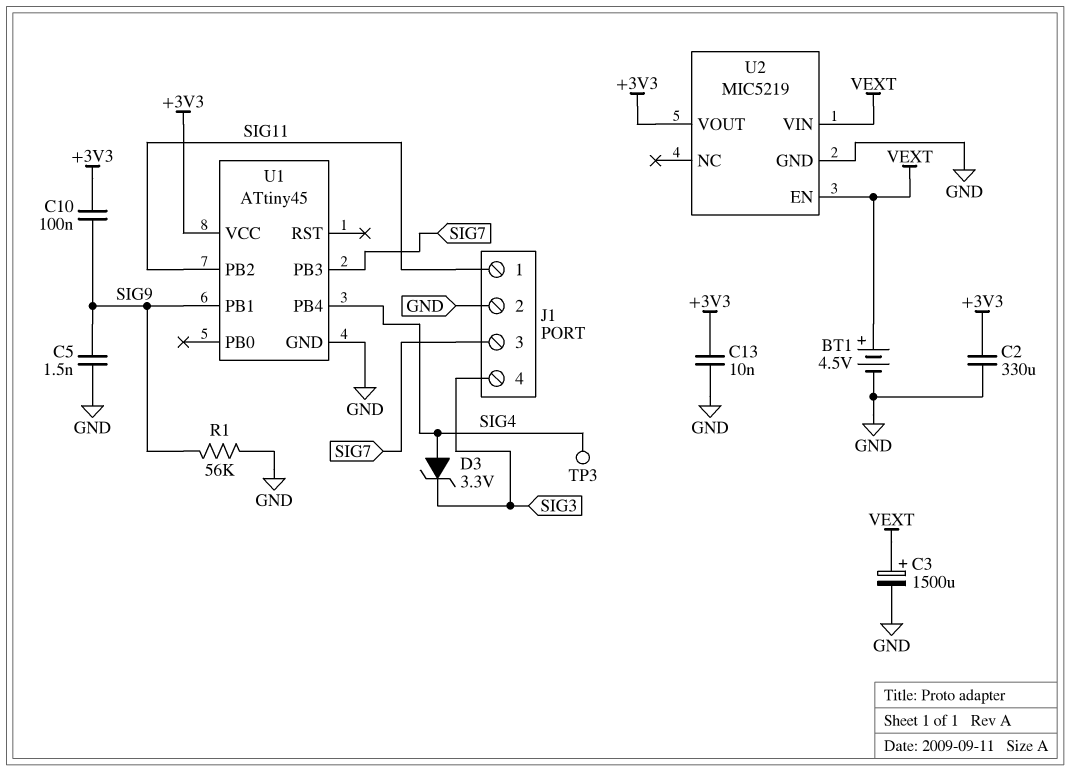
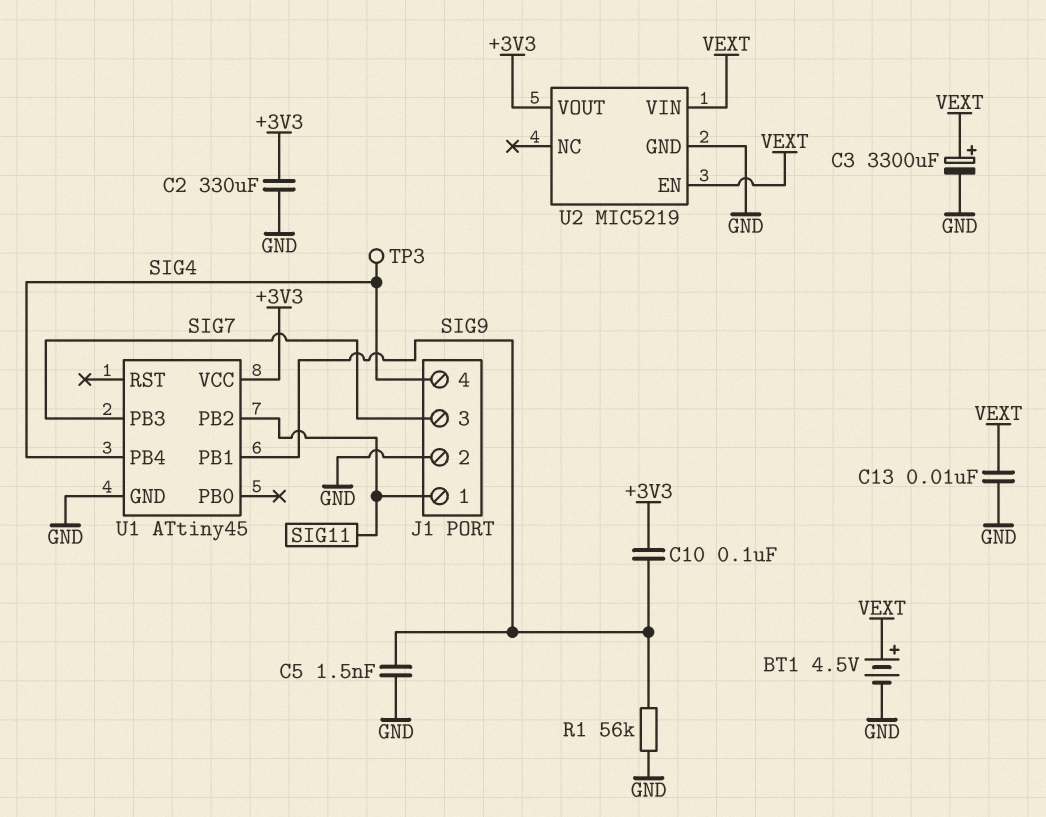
C3: 1500uF (plus VEXT, minus GND) -> 3300uF (plus VEXT, minus GND)
C13: 10nF (+3V3, GND) -> 10nF (GND, VEXT)
D3: zener 3.3V (A SIG4, K SIG3) -> none
J1 pin 4: SIG3 -> SIG4

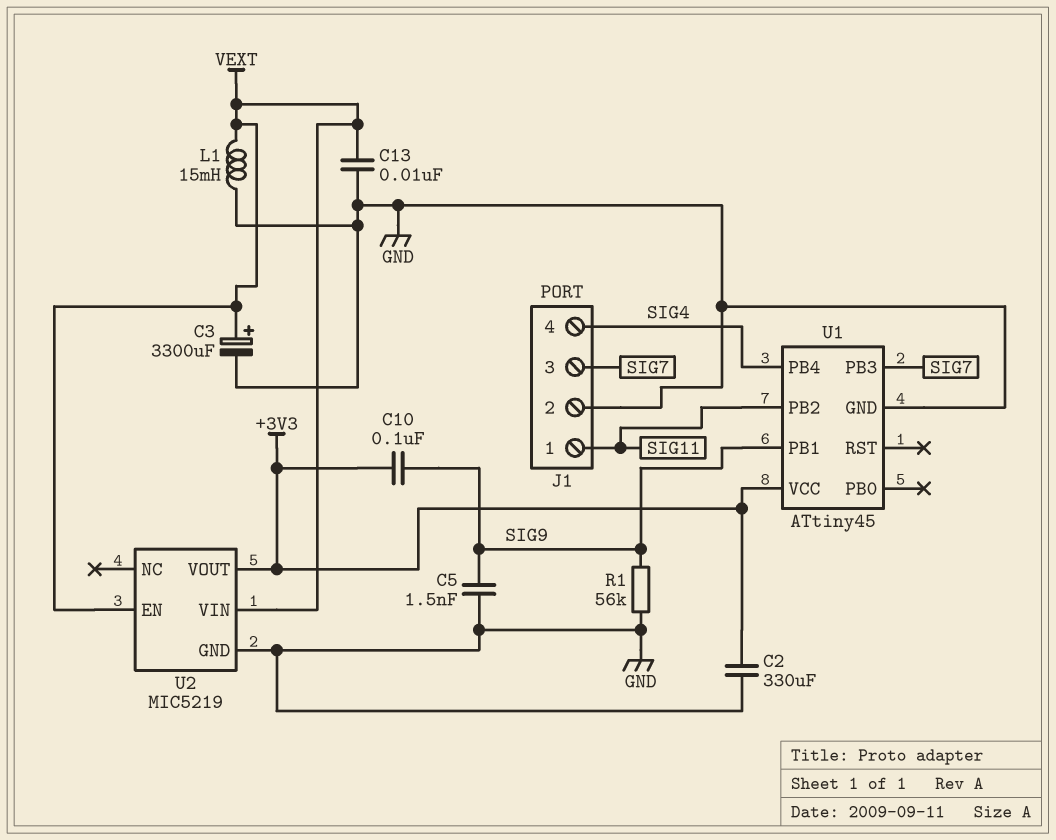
BT1: 4.5V (plus VEXT, minus GND) -> none
L1: none -> 15mH (GND, VEXT)
TP3: test point (SIG4) -> none

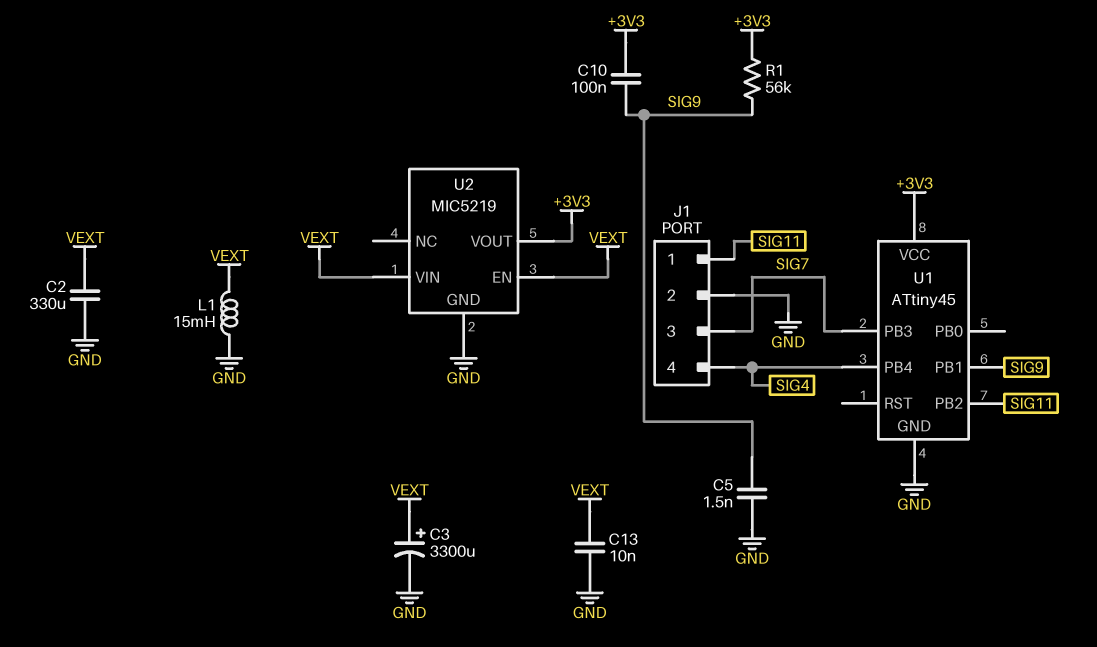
C2: 330uF (+3V3, GND) -> 330uF (GND, VEXT)
R1: 56k (GND, SIG9) -> 56k (+3V3, SIG9)

